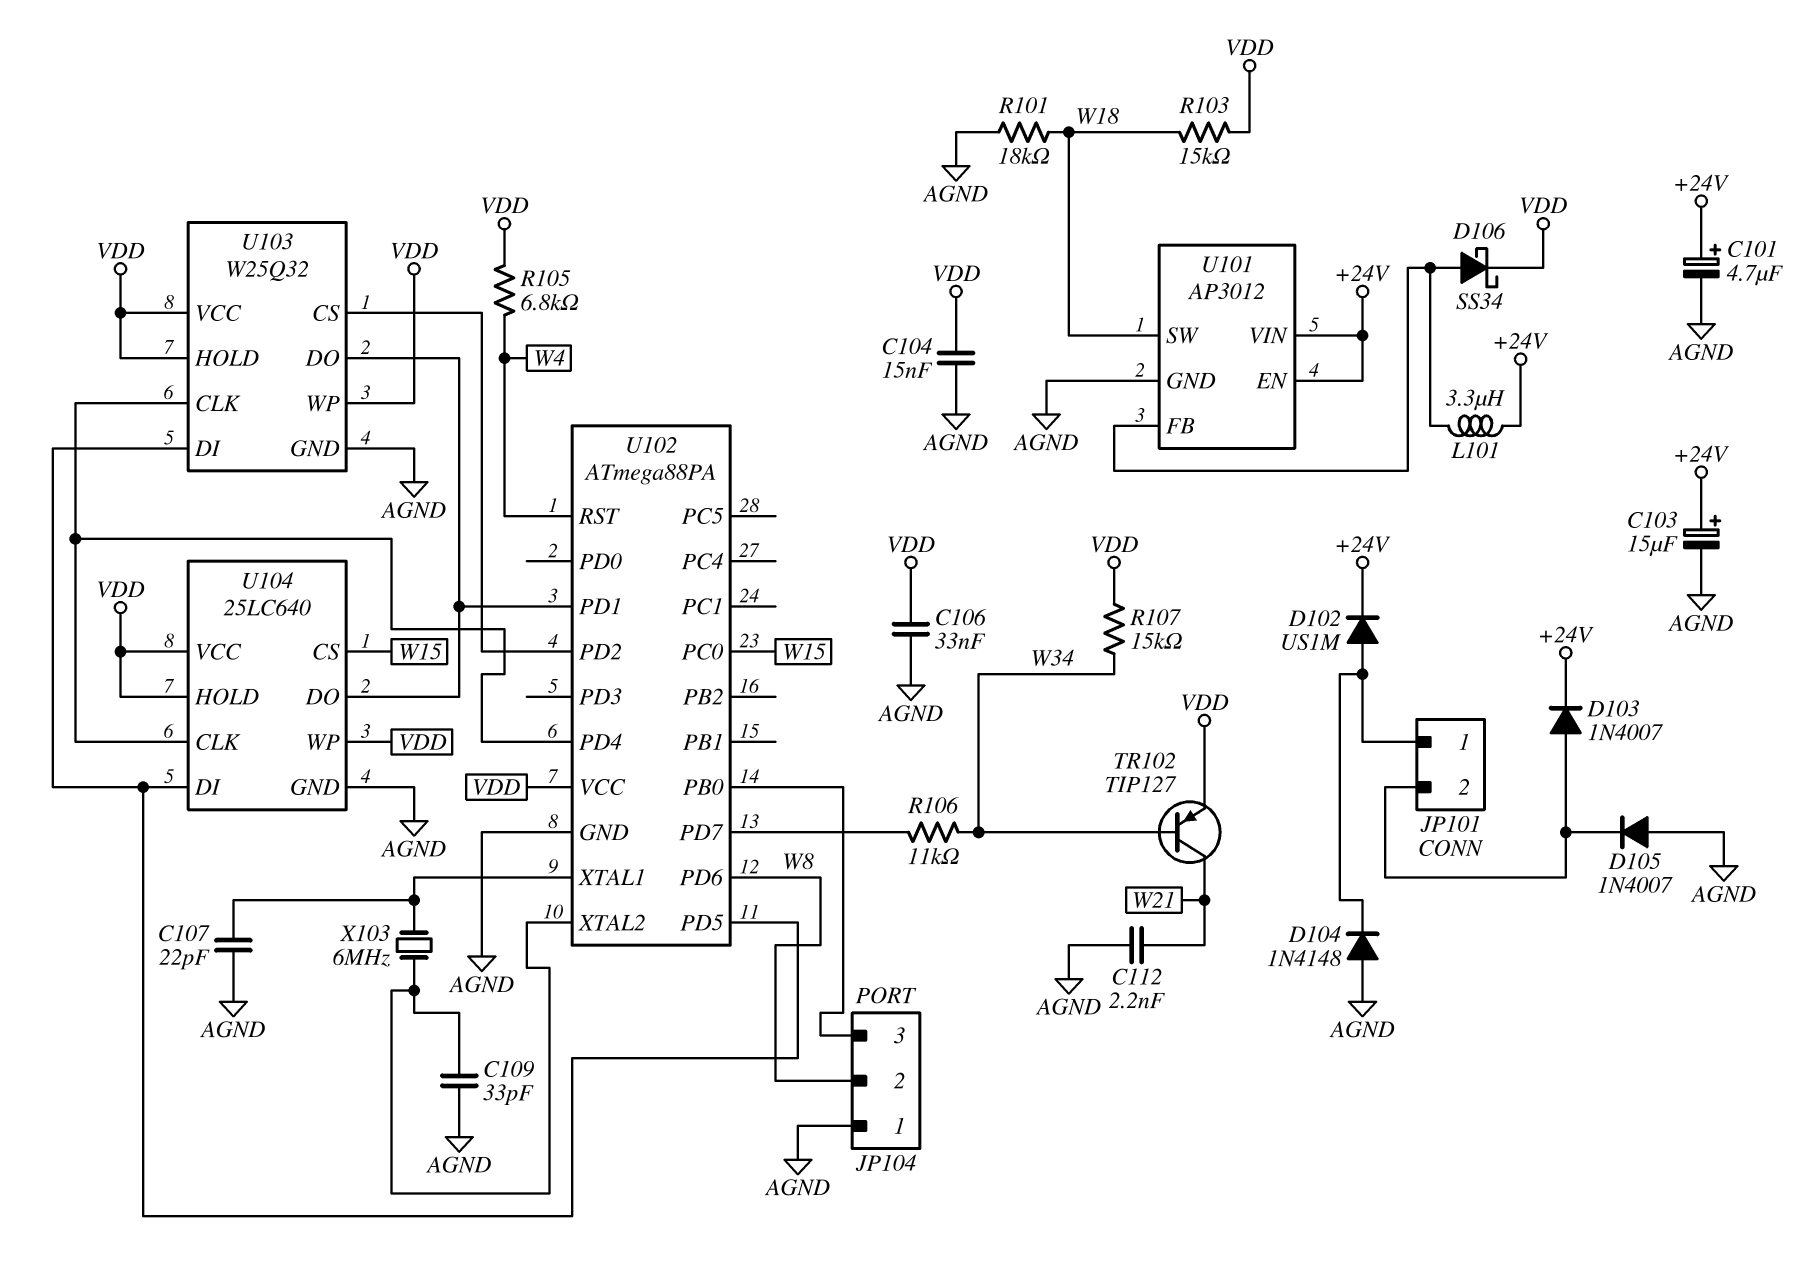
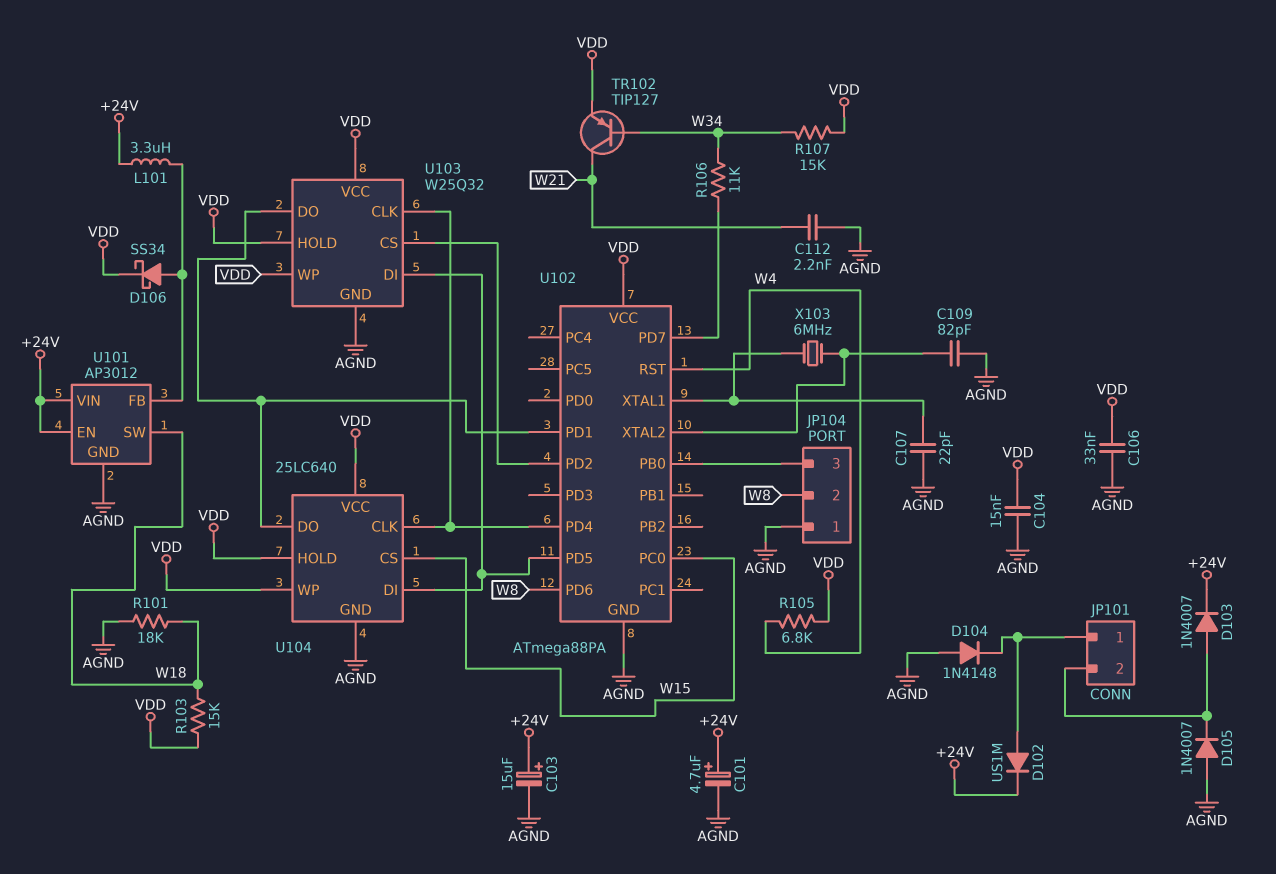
C109: 33pF (AGND, U102/XTAL2) -> 82pF (AGND, U102/XTAL2)

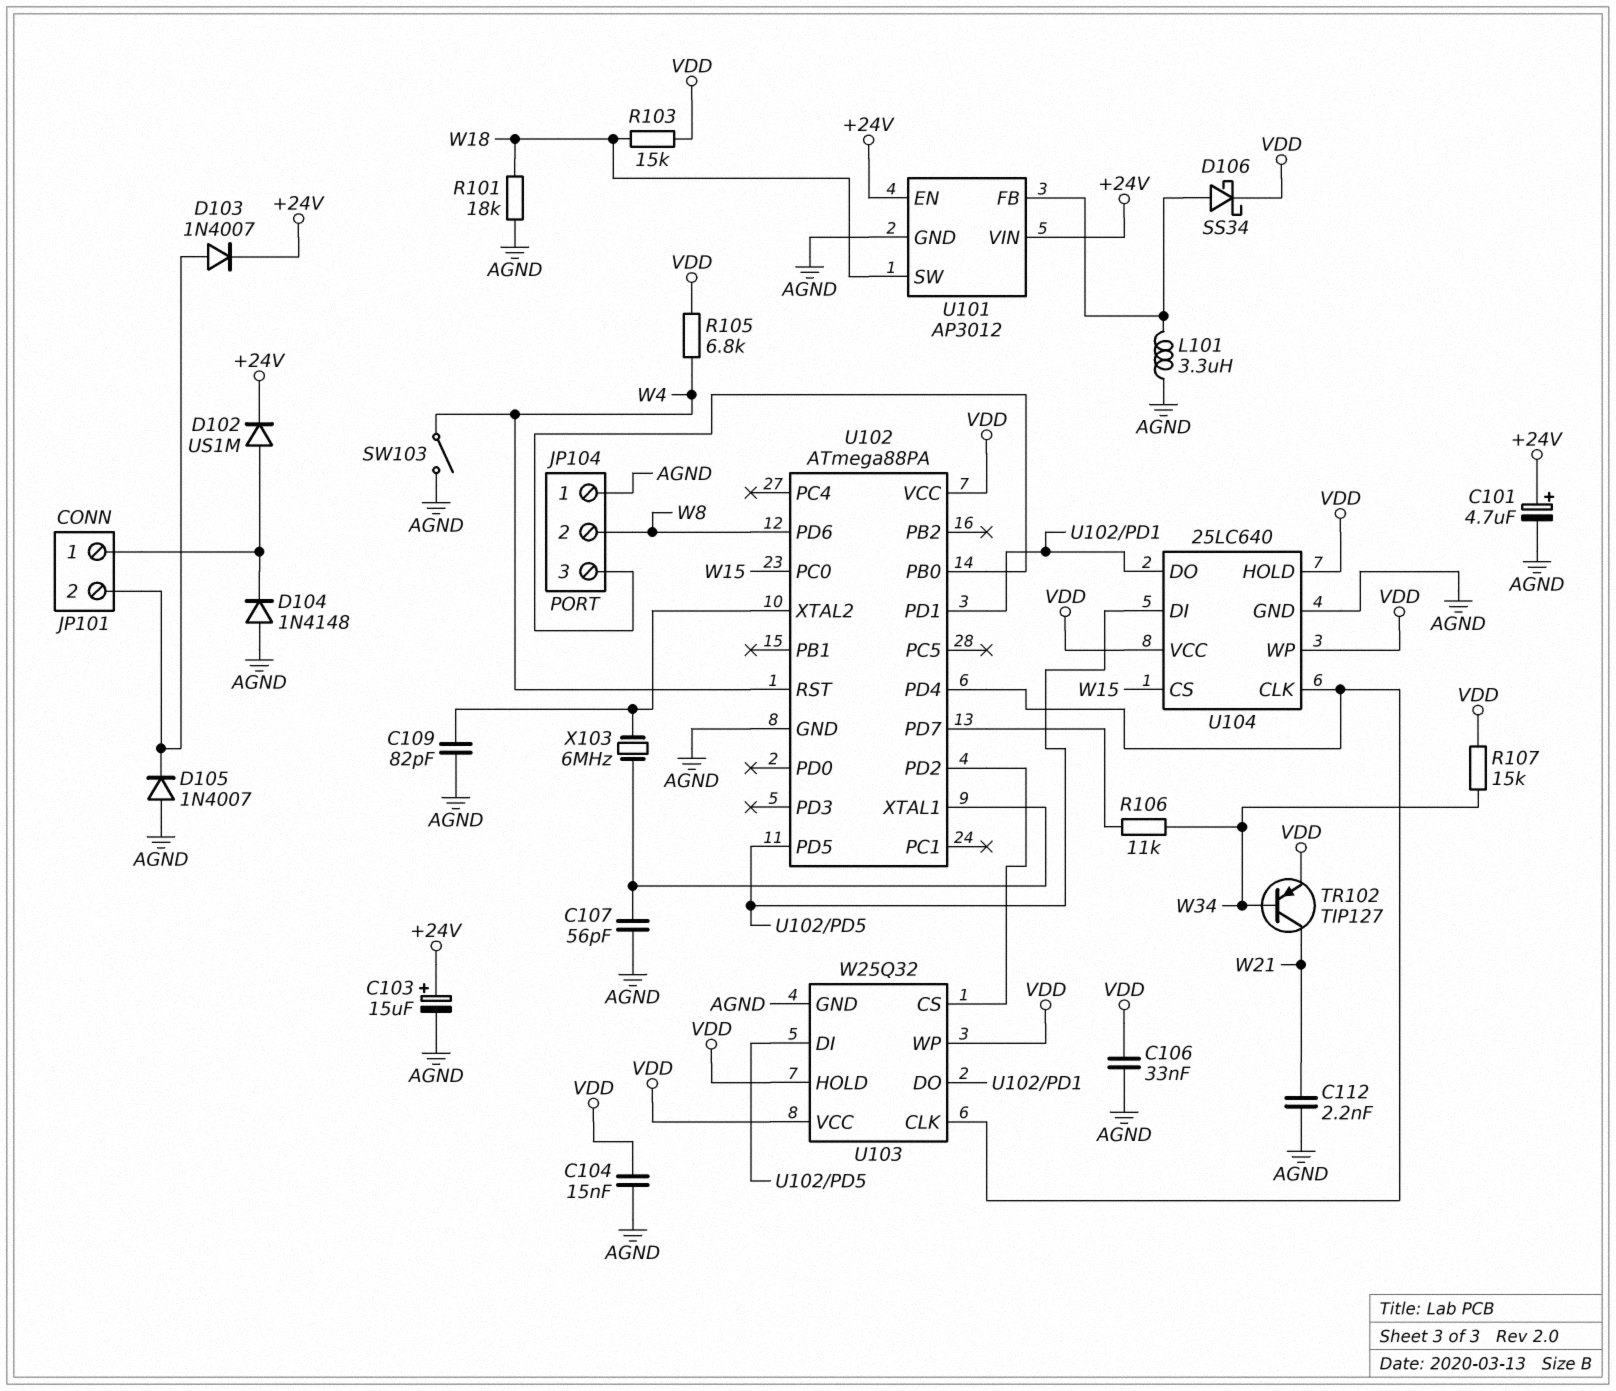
C107: 22pF (AGND, U102/XTAL1) -> 56pF (AGND, U102/XTAL1)
L101: 3.3uH (+24V, U101/FB) -> 3.3uH (AGND, U101/FB)
SW103: none -> switch (AGND, W4)

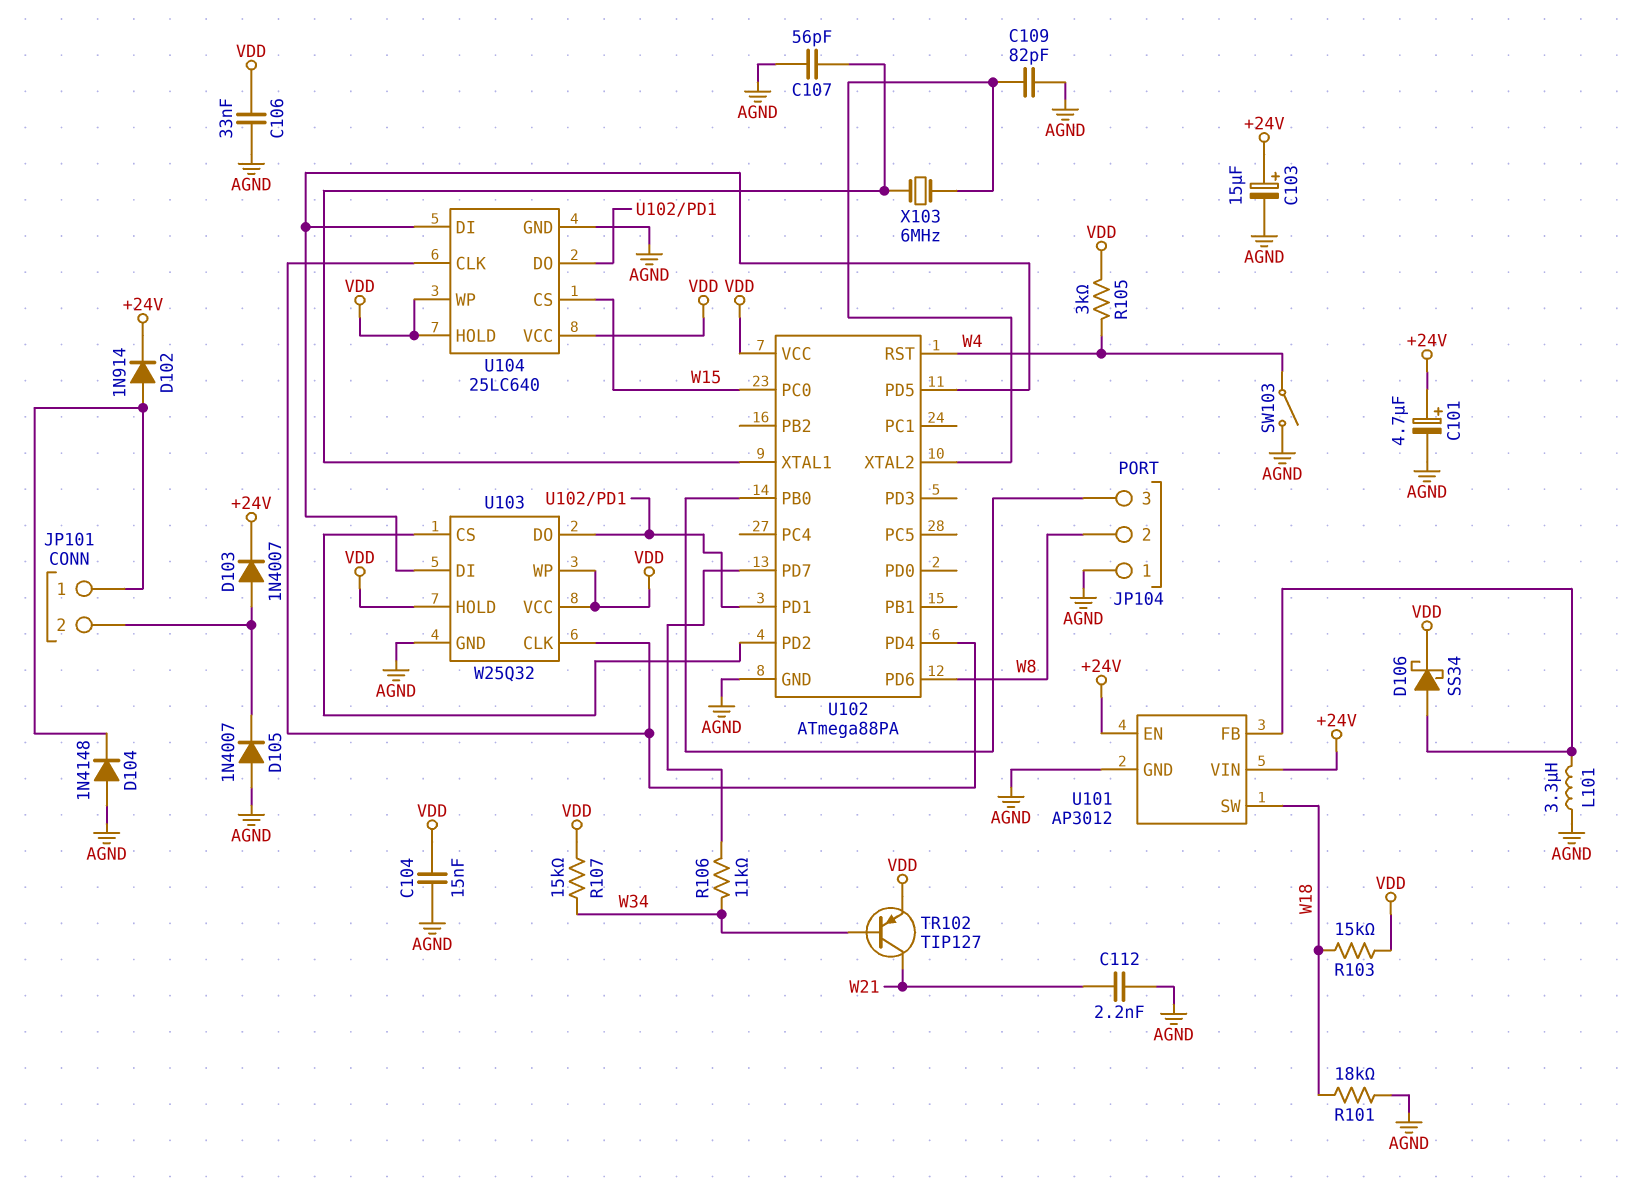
D102: diode US1M (A JP101/1, K +24V) -> diode 1N914 (A JP101/1, K +24V)
R105: 6.8k (VDD, W4) -> 3k (VDD, W4)

